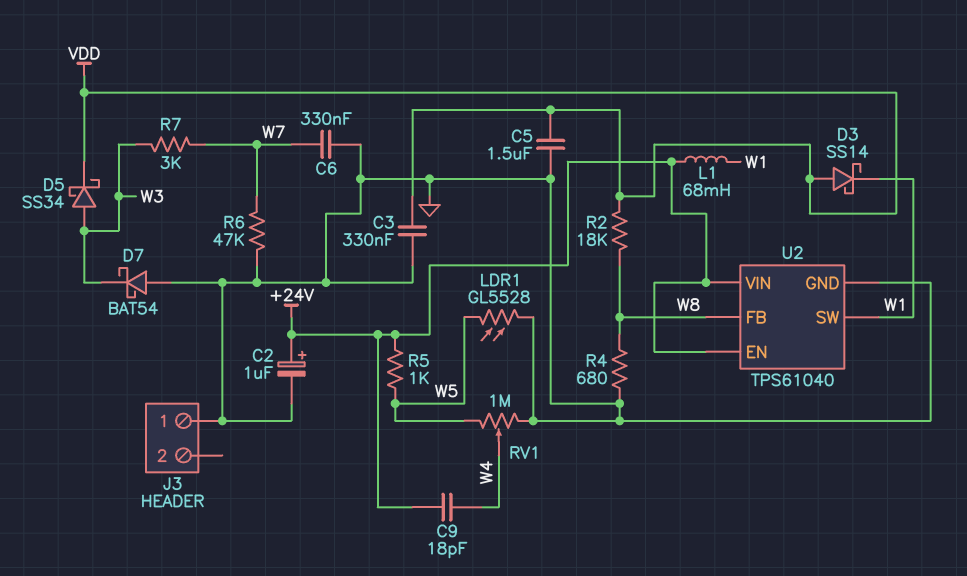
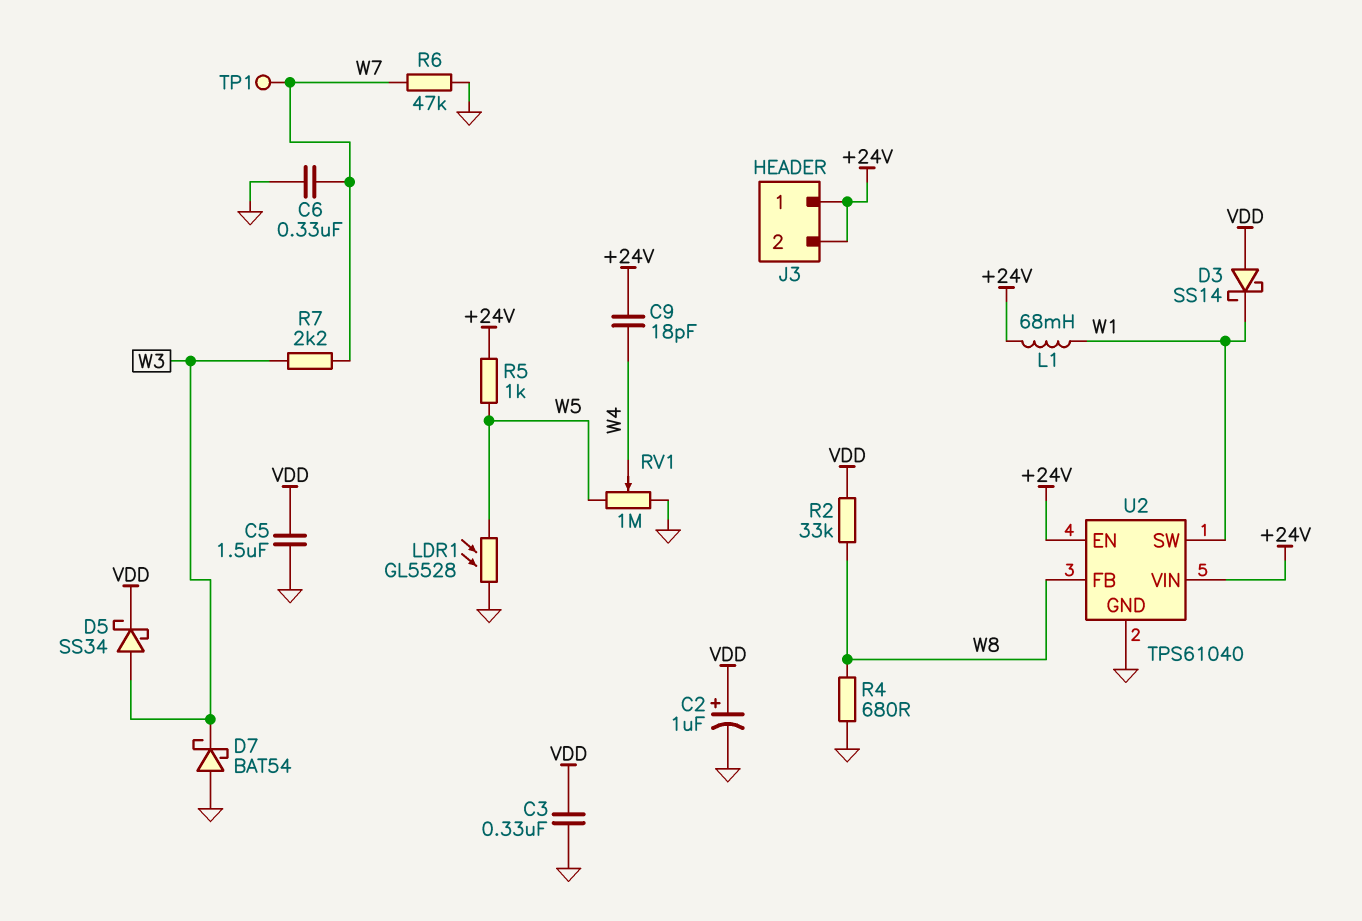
C2: 1uF (plus +24V, minus GND) -> 1uF (plus VDD, minus GND)
J3 pin 1: GND -> +24V
J3 pin 2: none -> +24V
R2: 18k (VDD, W8) -> 33k (VDD, W8)
R7: 3k (W3, W7) -> 2.2k (W3, W7)
TP1: none -> test point (W7)

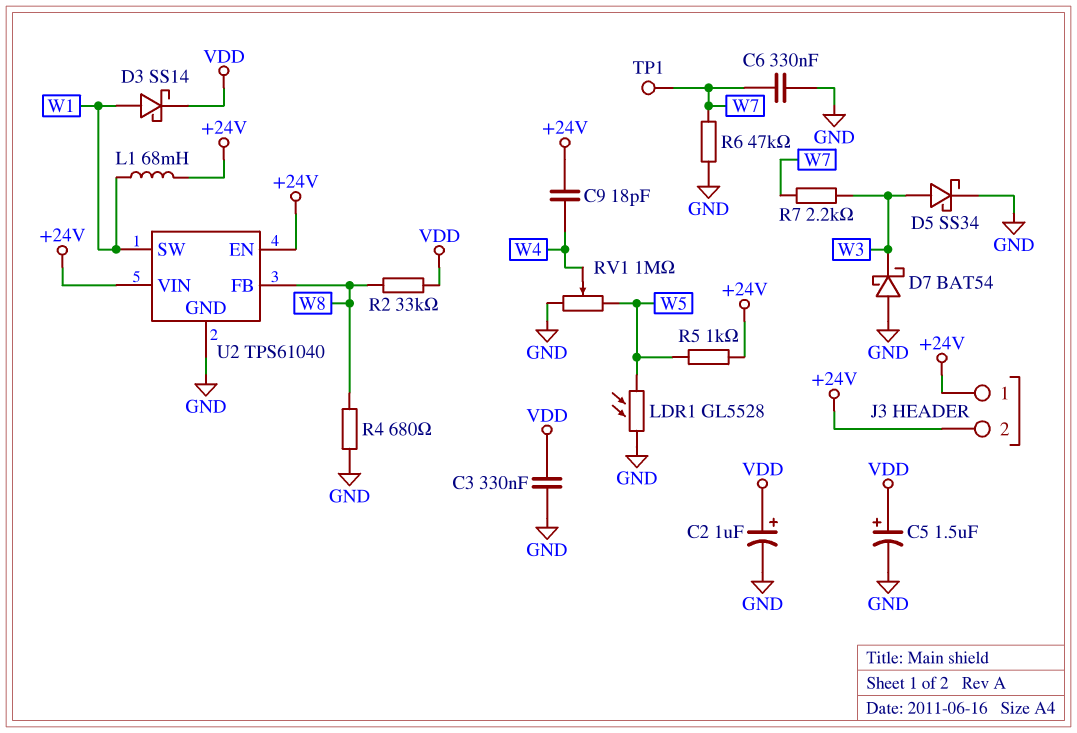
C5: 1.5uF (GND, VDD) -> 1.5uF (plus VDD, minus GND)
D3: schottky SS14 (A VDD, K W1) -> schottky SS14 (A W1, K VDD)
D5: schottky SS34 (A W3, K VDD) -> schottky SS34 (A W3, K GND)

